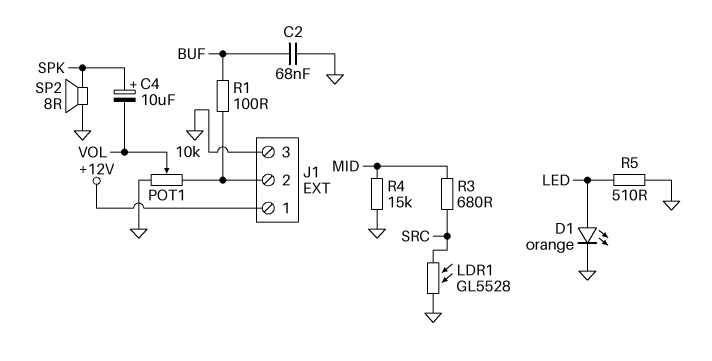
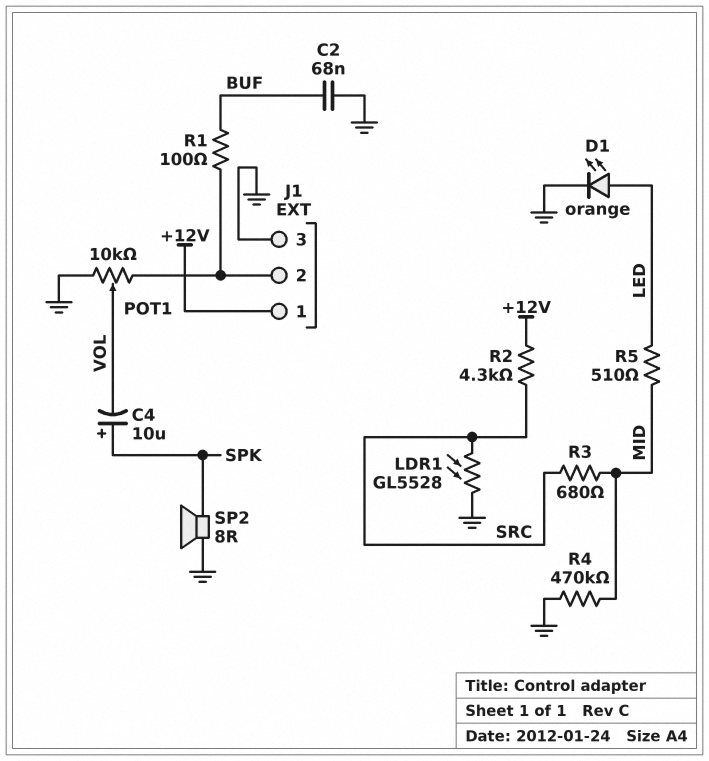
R2: none -> 4.3k (+12V, SRC)
R4: 15k (GND, MID) -> 470k (GND, MID)
R5: 510 (GND, LED) -> 510 (LED, MID)

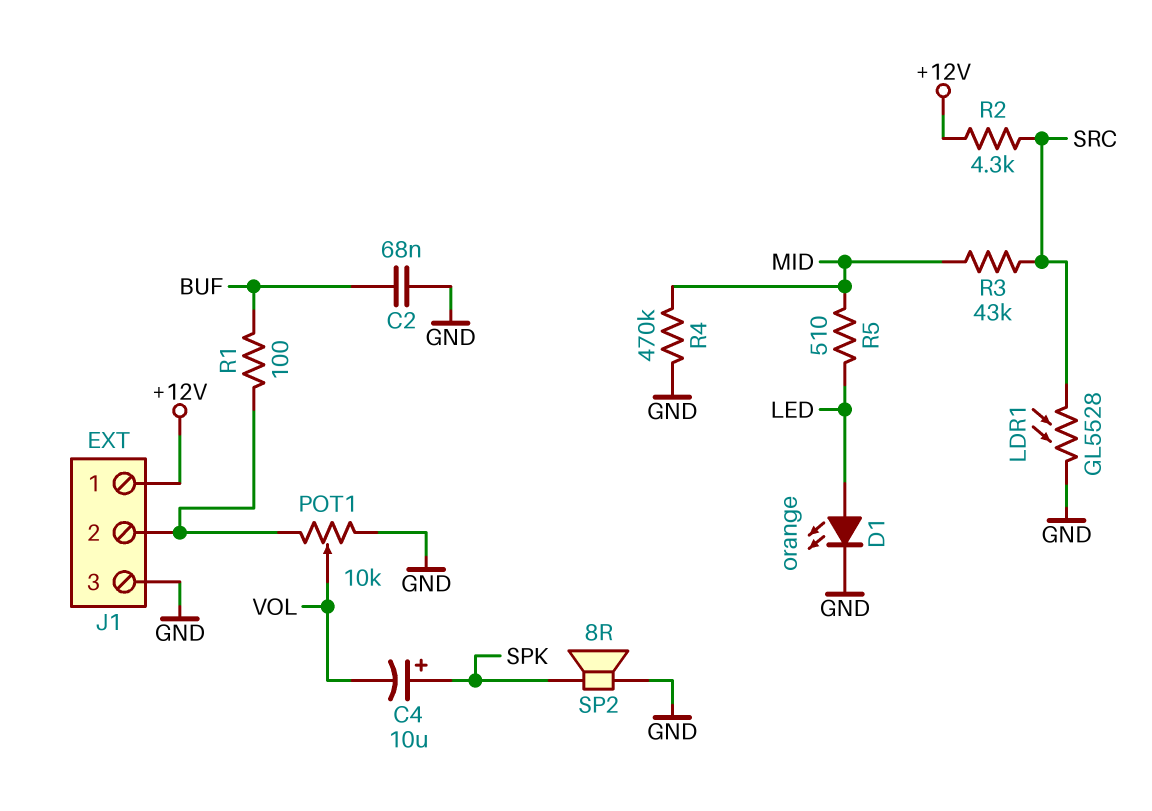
R3: 680 (MID, SRC) -> 43k (MID, SRC)

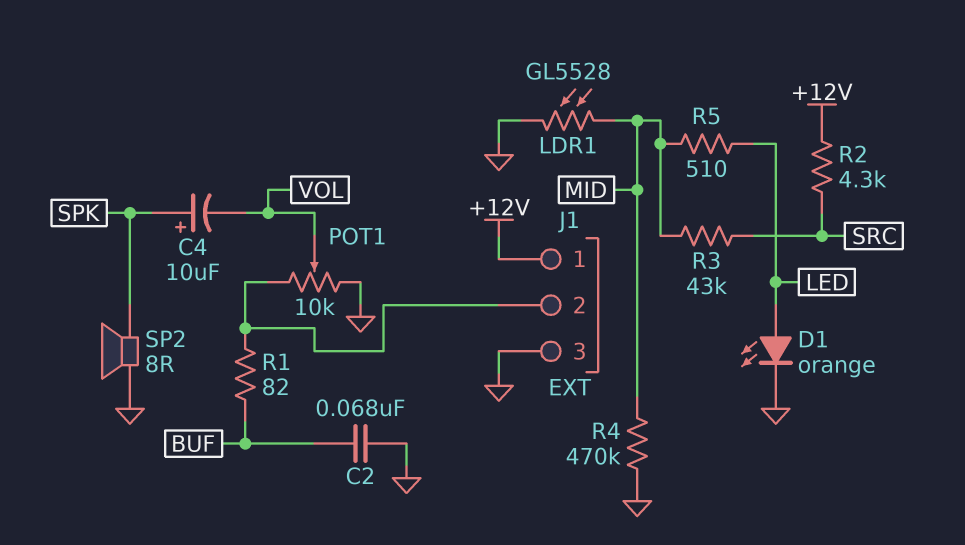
LDR1: GL5528 (GND, SRC) -> GL5528 (GND, MID)
R1: 100 (BUF, J1/2) -> 82 (BUF, J1/2)

